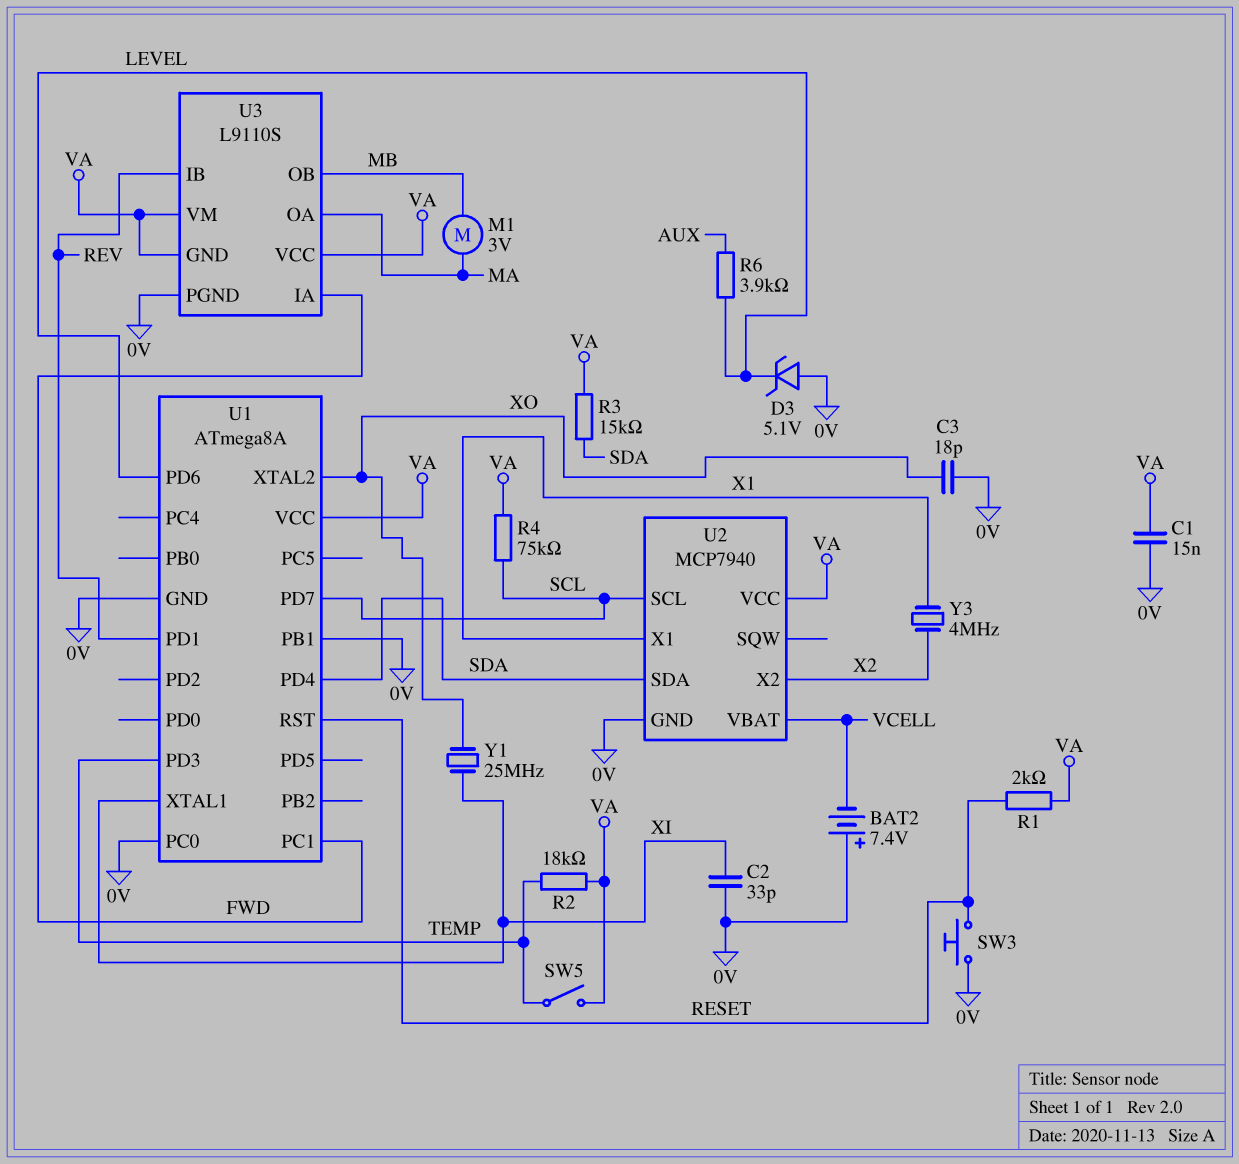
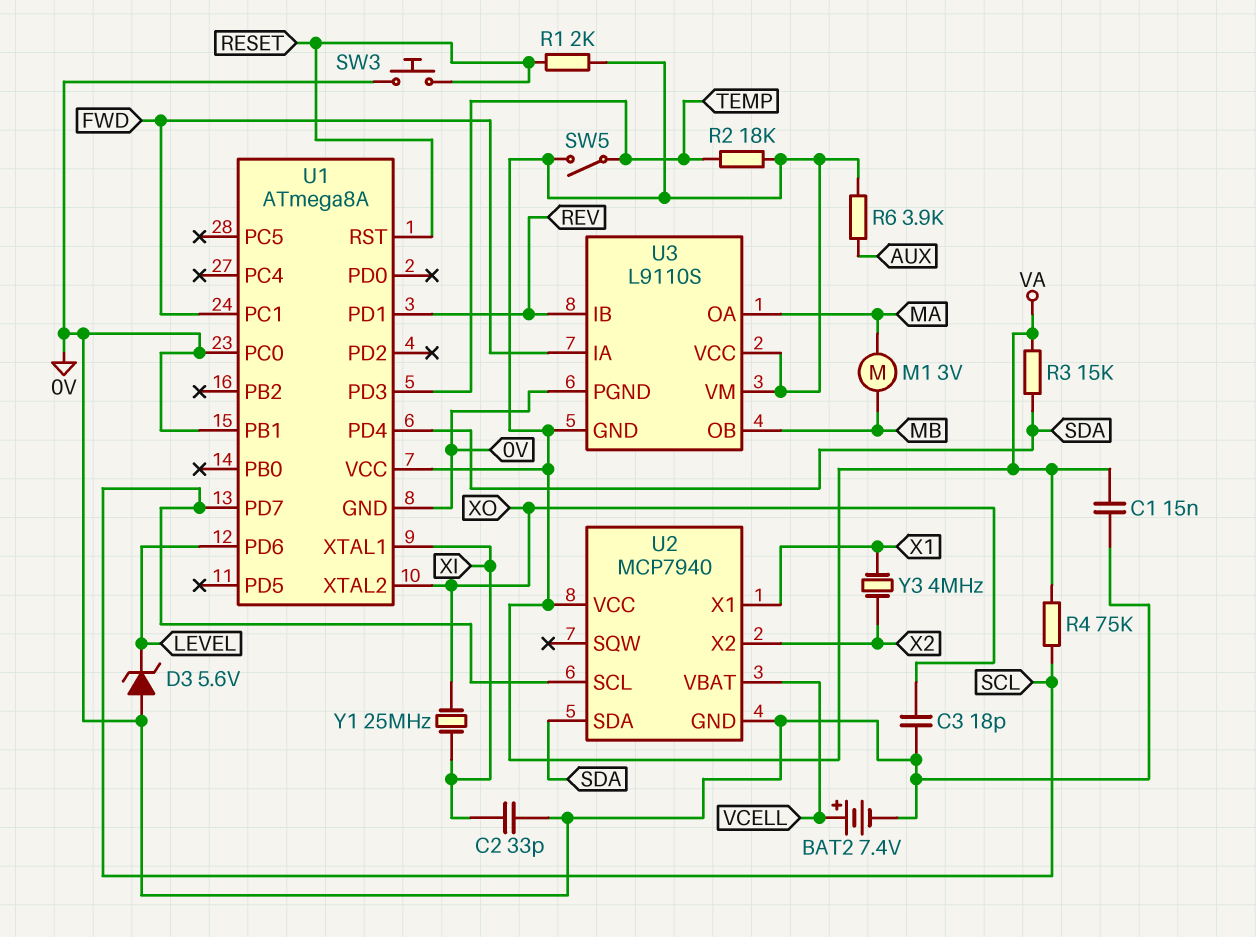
BAT2: 7.4V (plus 0V, minus VCELL) -> 7.4V (plus VCELL, minus 0V)
D3: zener 5.1V (A 0V, K LEVEL) -> zener 5.6V (A 0V, K LEVEL)
R6: 3.9k (AUX, LEVEL) -> 3.9k (AUX, VA)

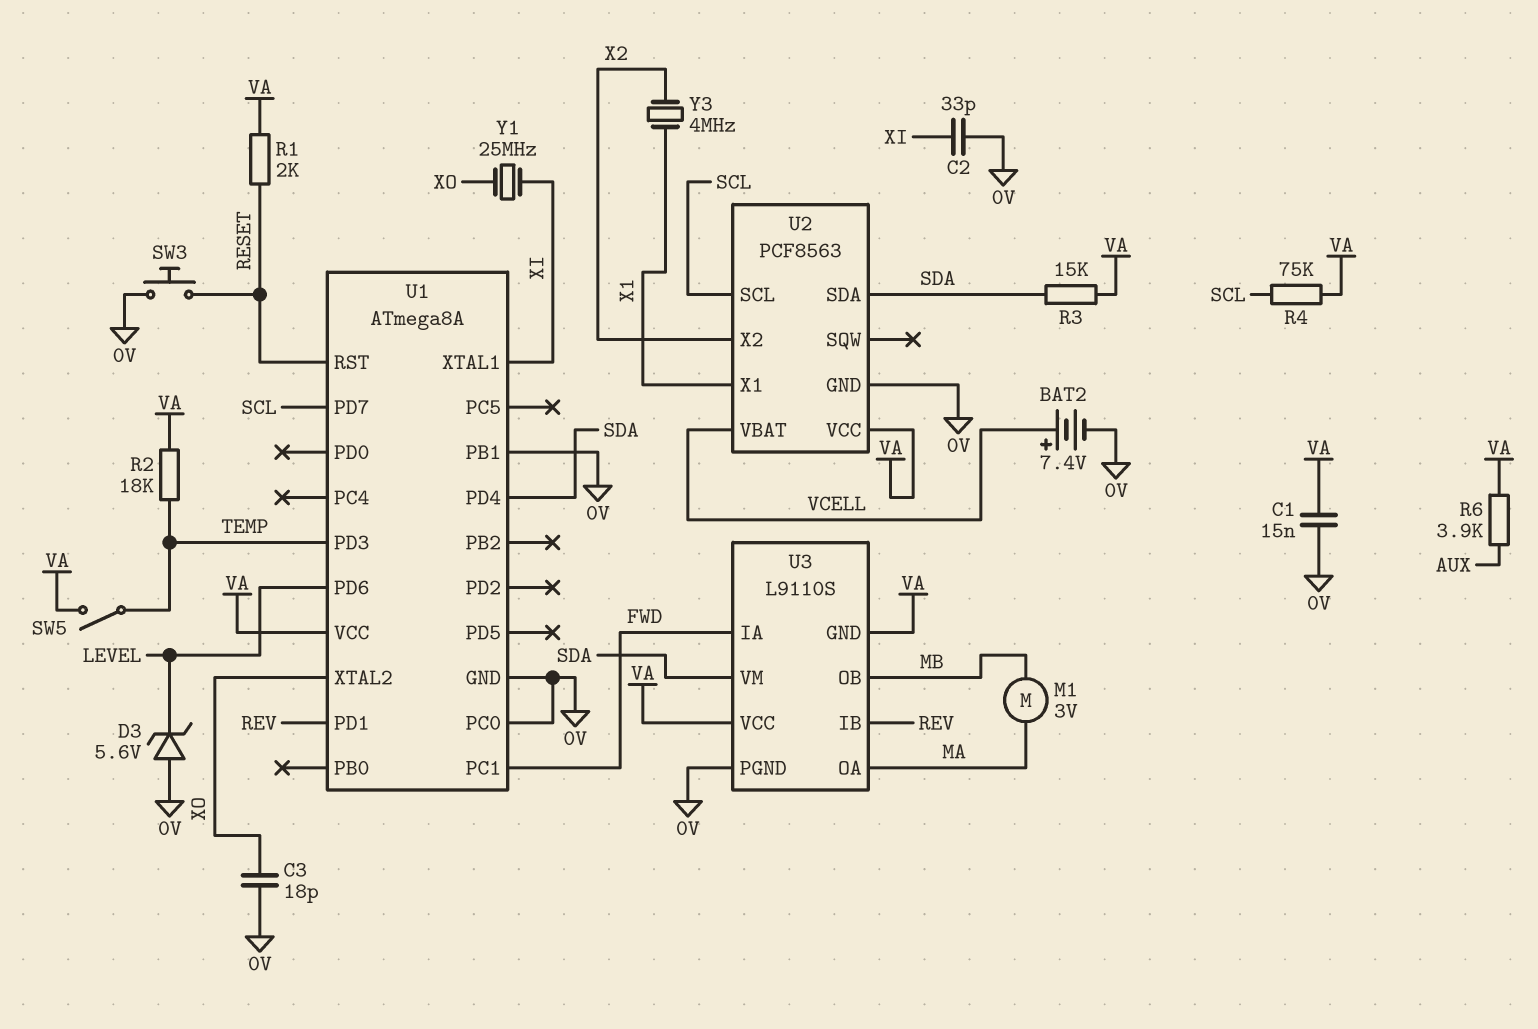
U2: MCP7940 -> PCF8563
U3 pin VM: VA -> SDA

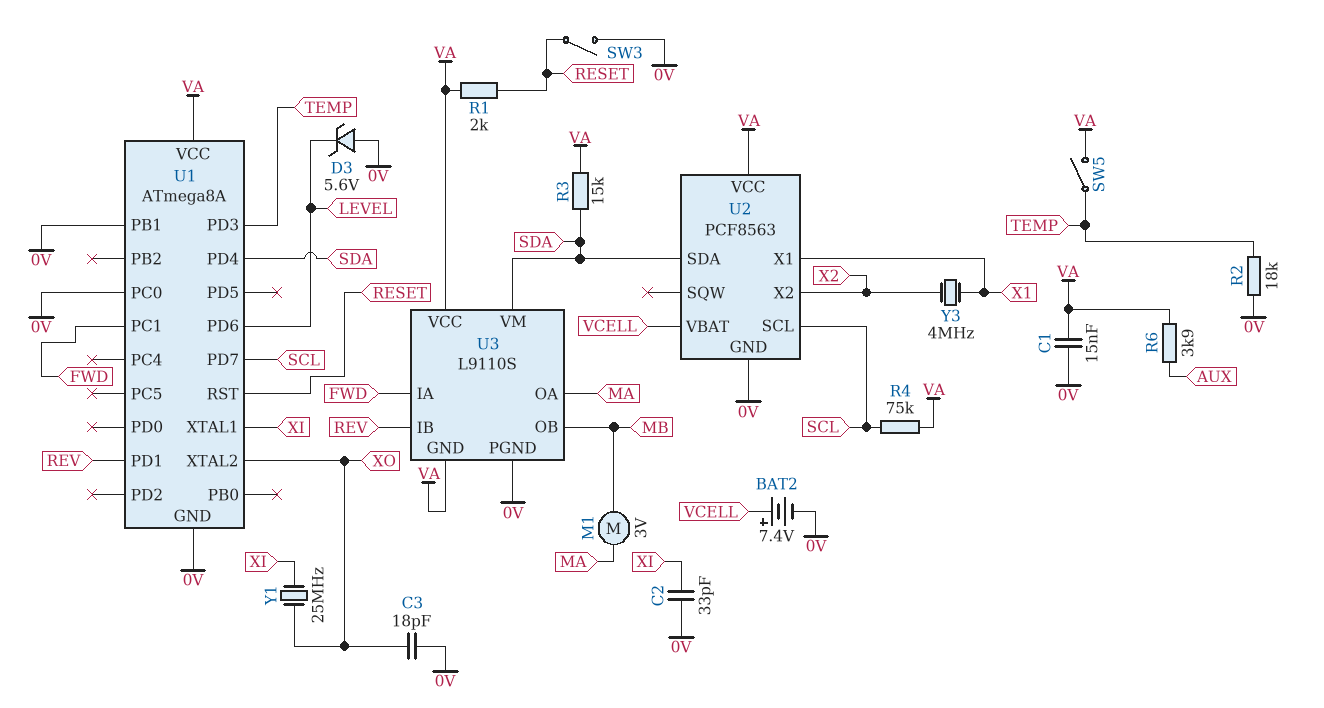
R2: 18k (TEMP, VA) -> 18k (0V, TEMP)
SW3: button (0V, RESET) -> switch (0V, RESET)

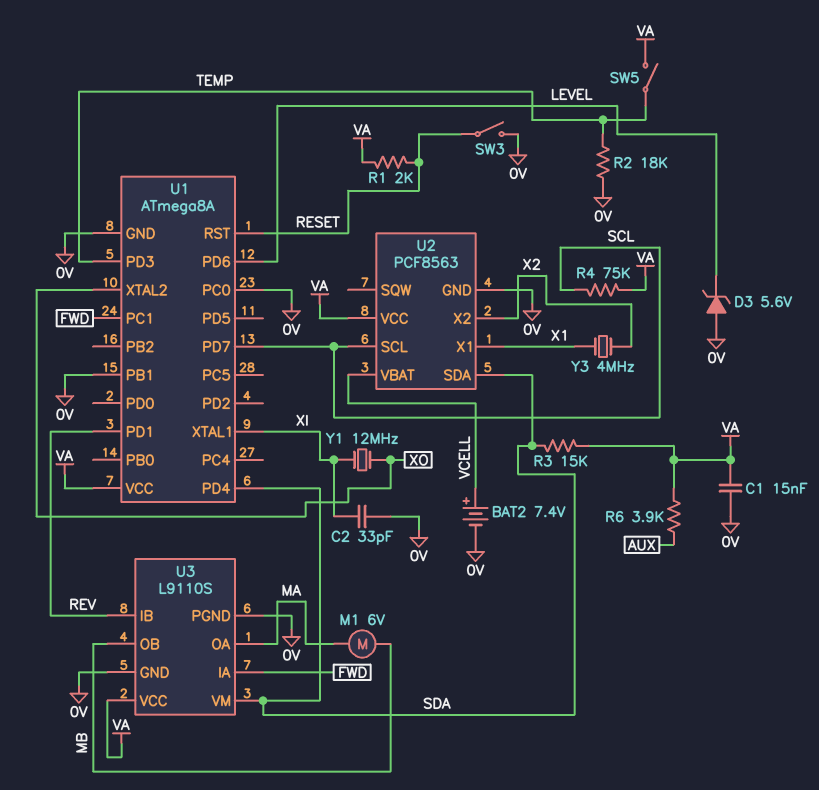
C3: 18pF (0V, XO) -> none
M1: motor 3V (MA, MB) -> motor 6V (MA, MB)
U3 pin GND: VA -> 0V
Y1: 25MHz (XI, XO) -> 12MHz (XI, XO)

